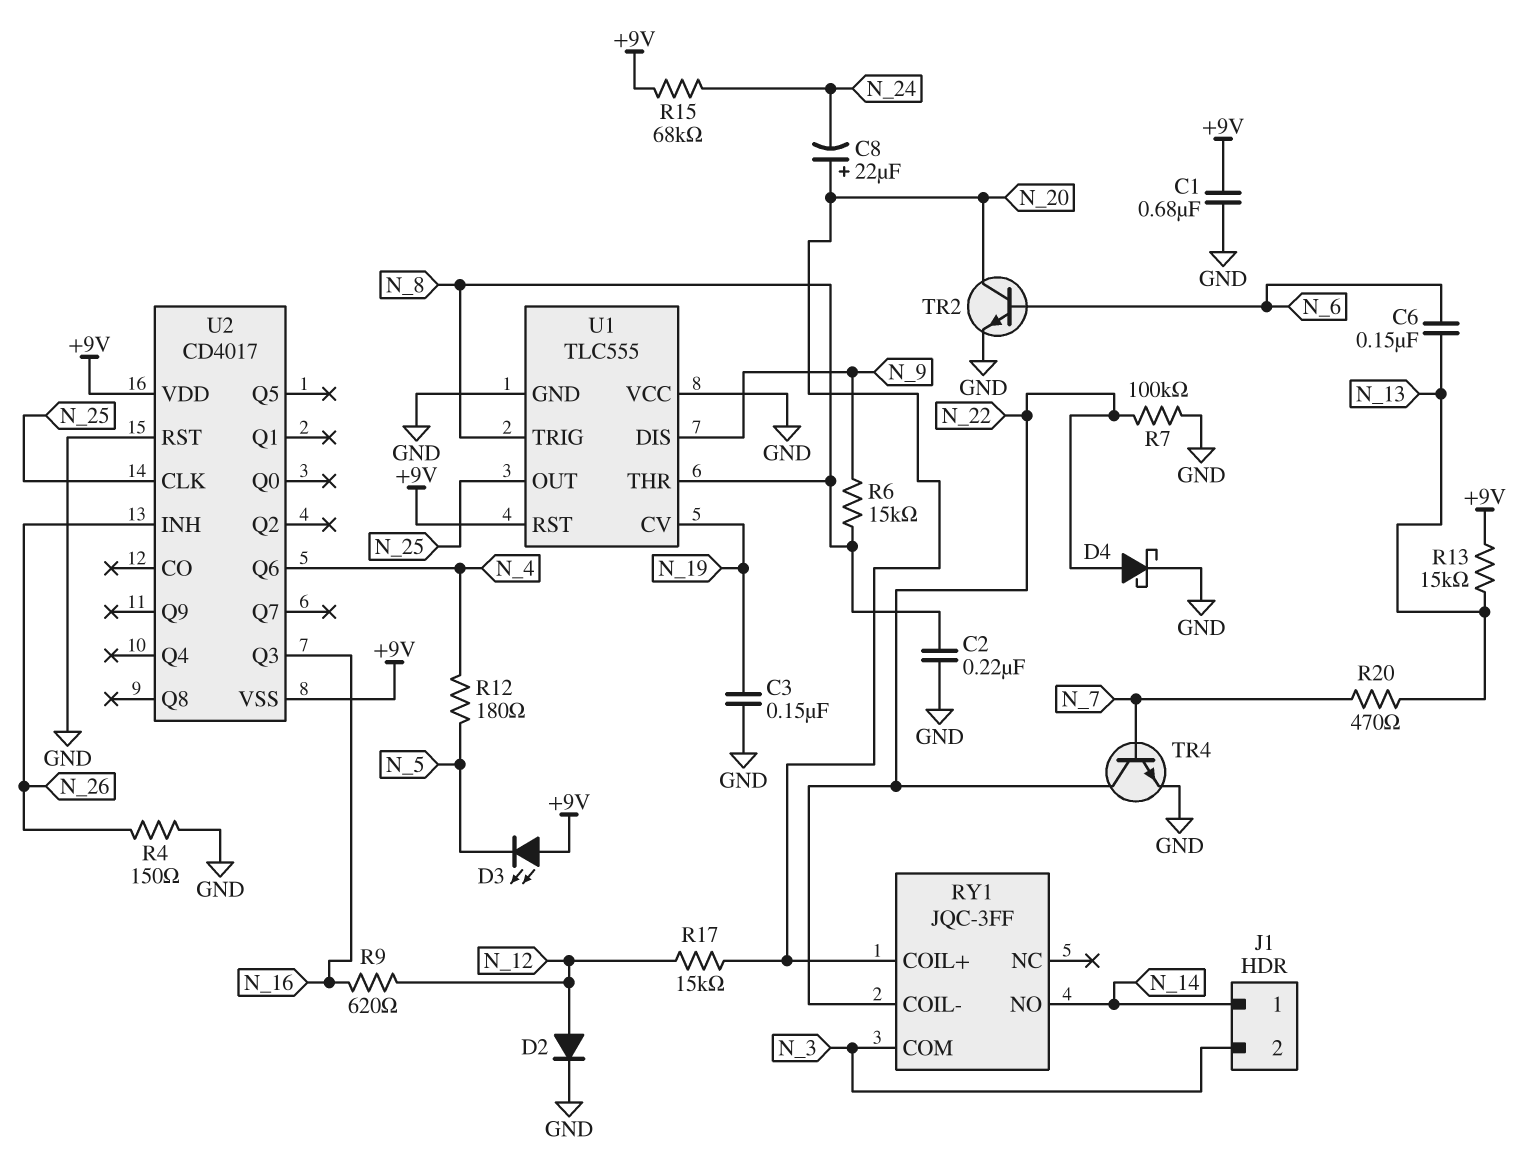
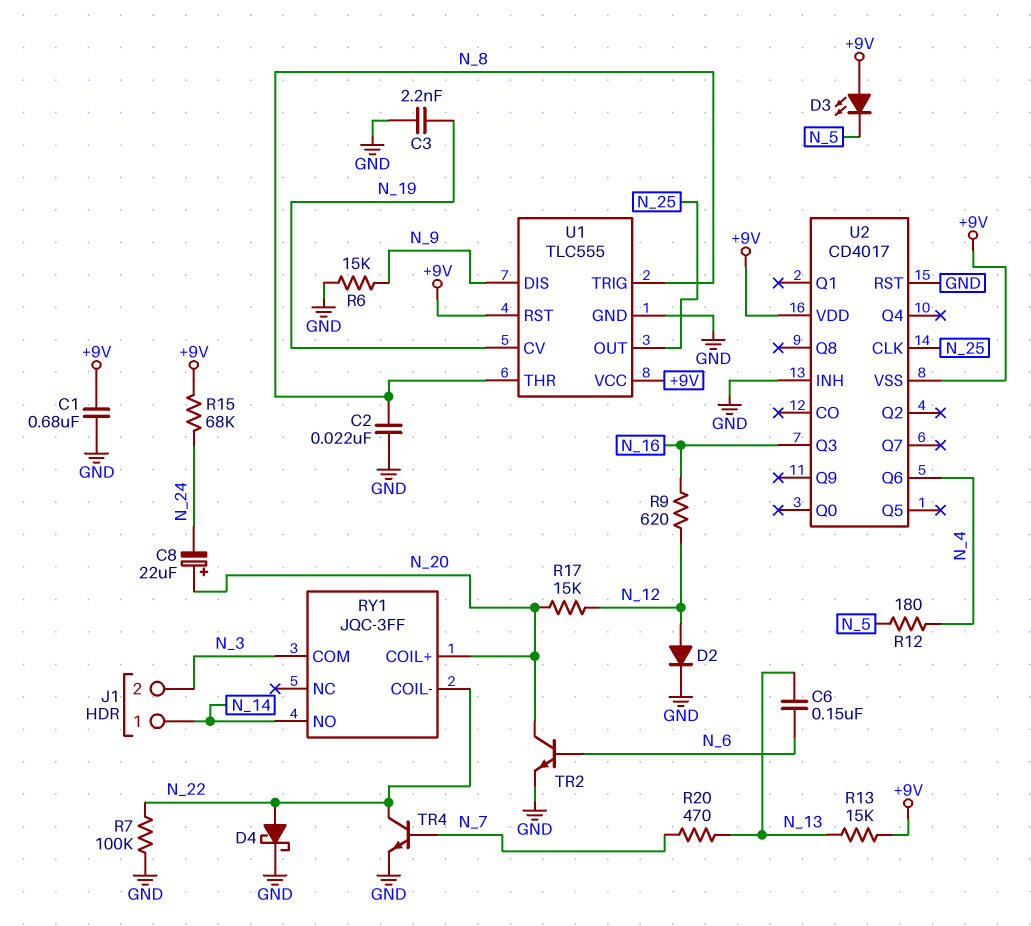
C2: 220nF (GND, N_8) -> 22nF (GND, N_8)
C3: 150nF (GND, N_19) -> 2.2nF (GND, N_19)
R4: 150 (GND, N_26) -> none
R6: 15k (N_8, N_9) -> 15k (GND, N_9)
U1 pin VCC: GND -> +9V
U2 pin INH: N_26 -> GND

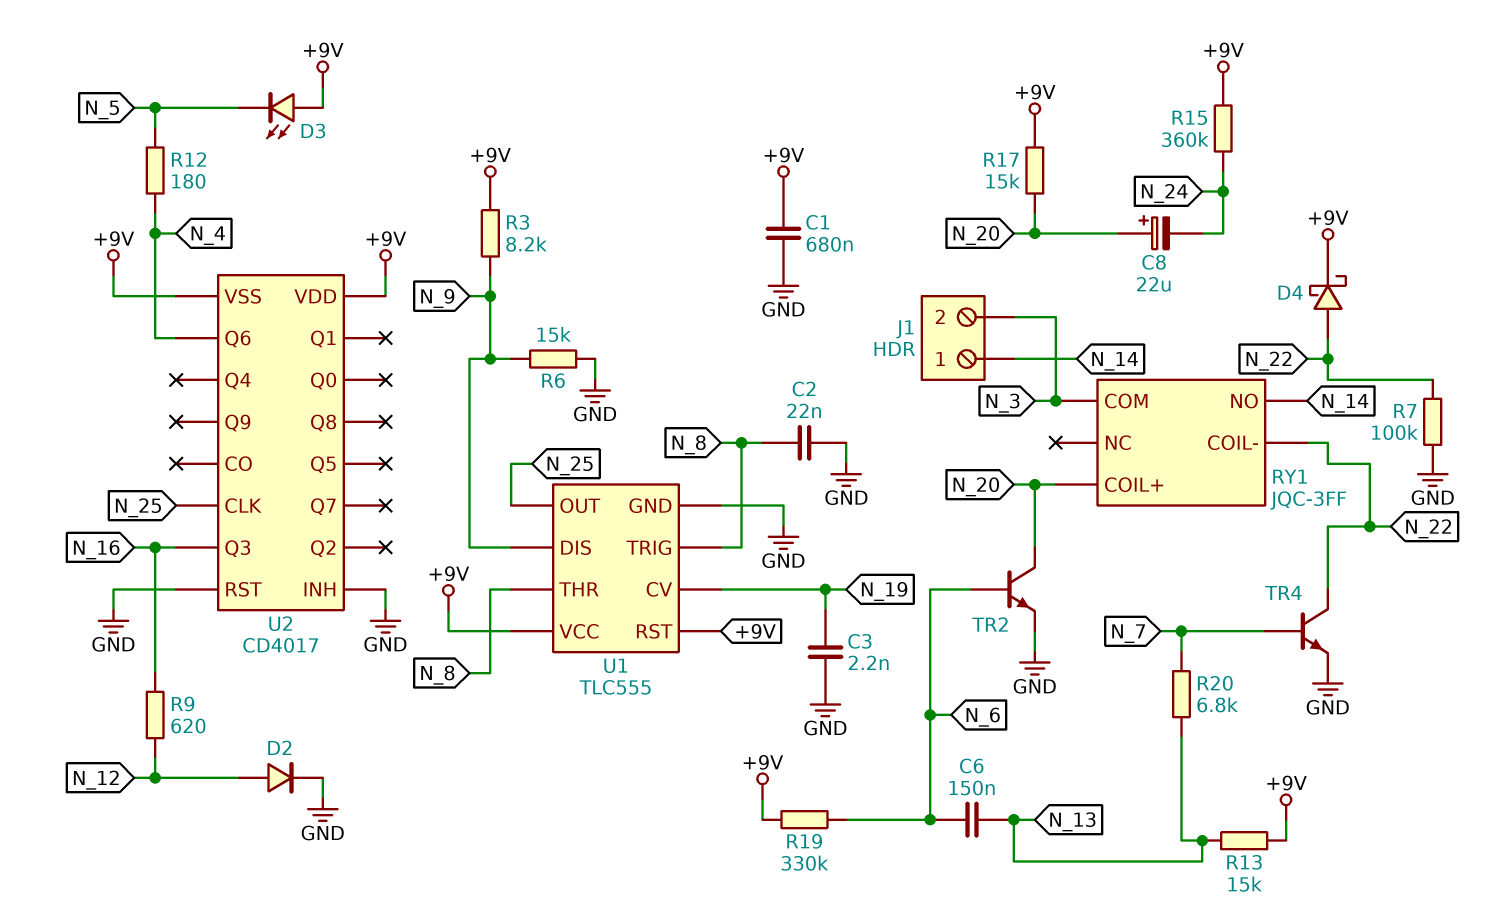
D4: schottky (A N_22, K GND) -> schottky (A N_22, K +9V)
R3: none -> 8.2k (+9V, N_9)
R15: 68k (+9V, N_24) -> 360k (+9V, N_24)
R17: 15k (N_12, N_20) -> 15k (+9V, N_20)
R19: none -> 330k (+9V, N_6)
R20: 470 (N_7, N_13) -> 6.8k (N_7, N_13)

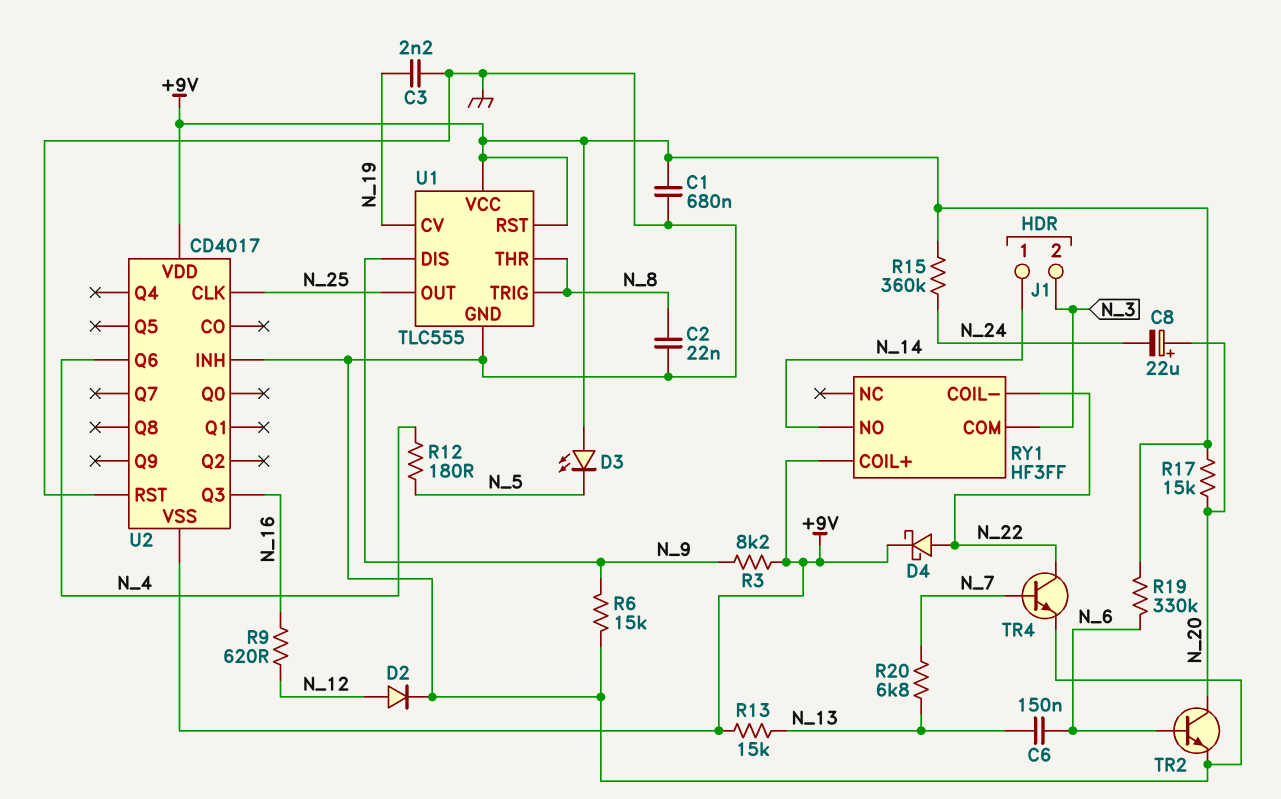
R7: 100k (GND, N_22) -> none
RY1: JQC-3FF -> HF3FF
RY1 pin COIL+: N_20 -> +9V

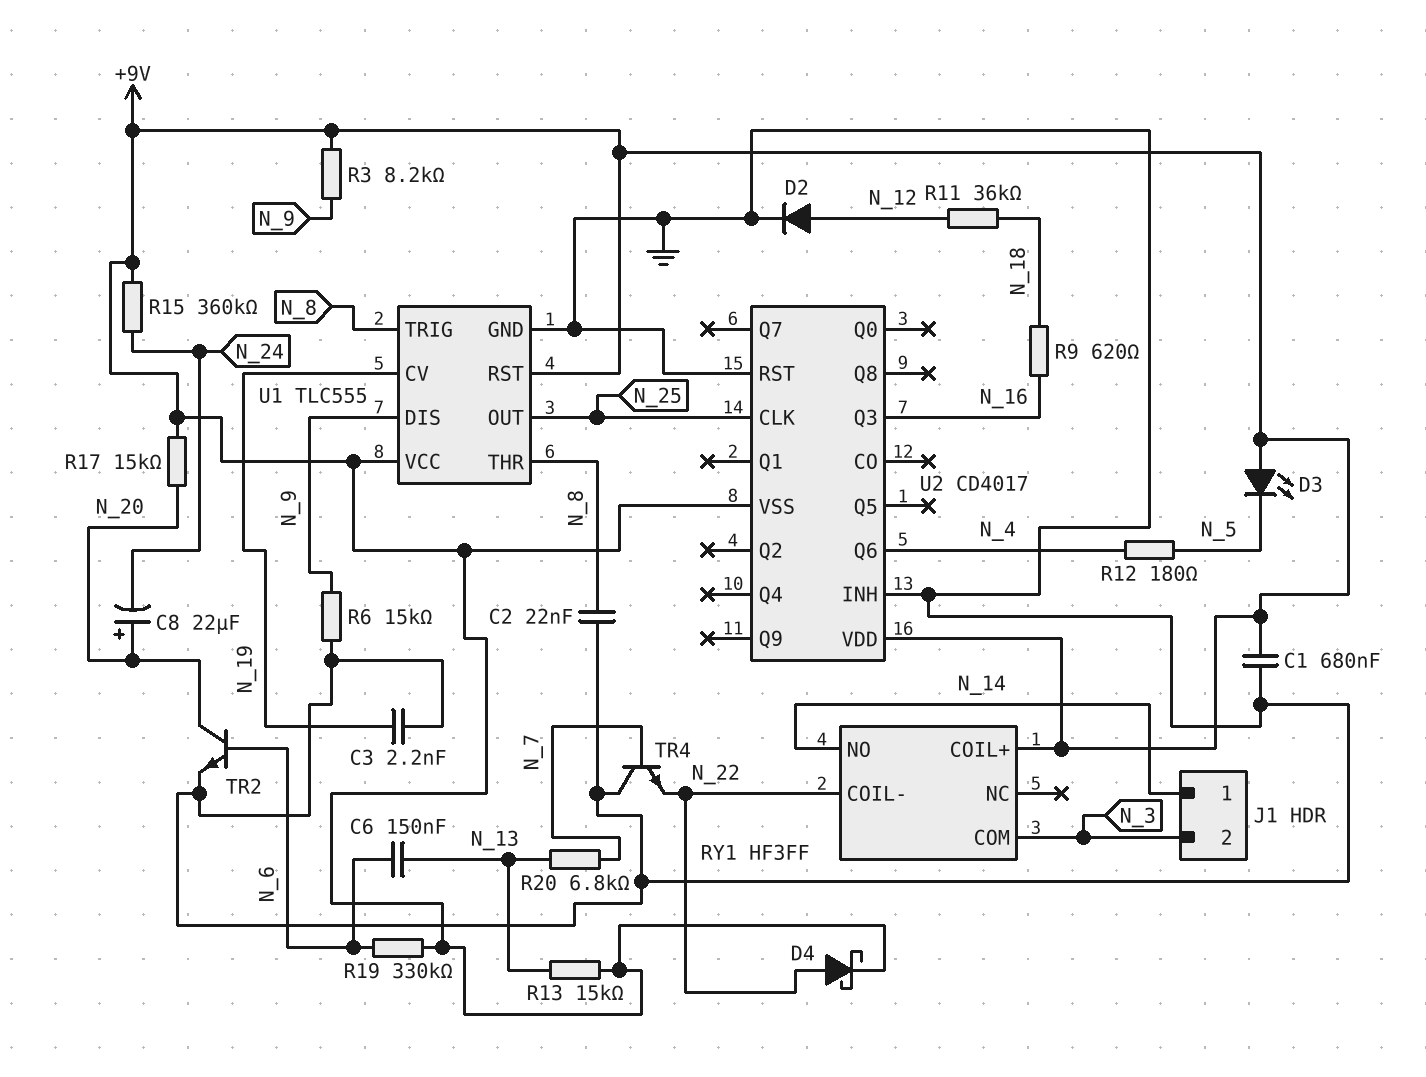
R9: 620 (N_12, N_16) -> 620 (N_16, N_18)
R11: none -> 36k (N_12, N_18)
TR4: NPN (B N_7, C N_22, E GND) -> NPN (B N_7, C GND, E N_22)

